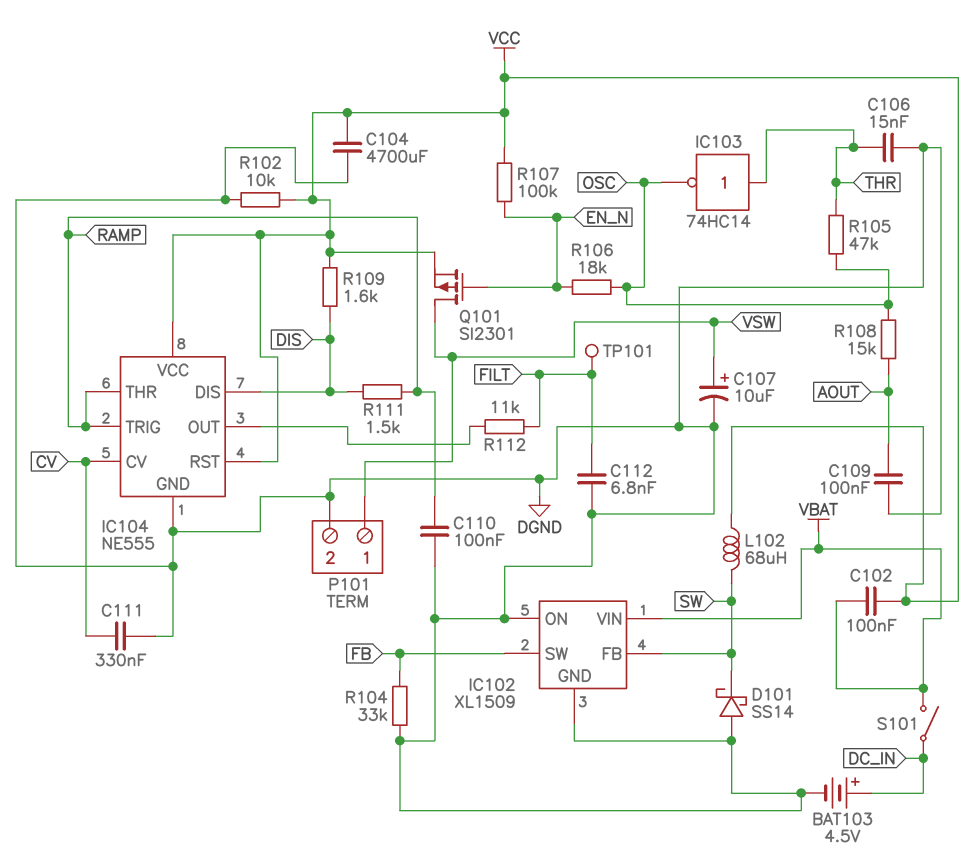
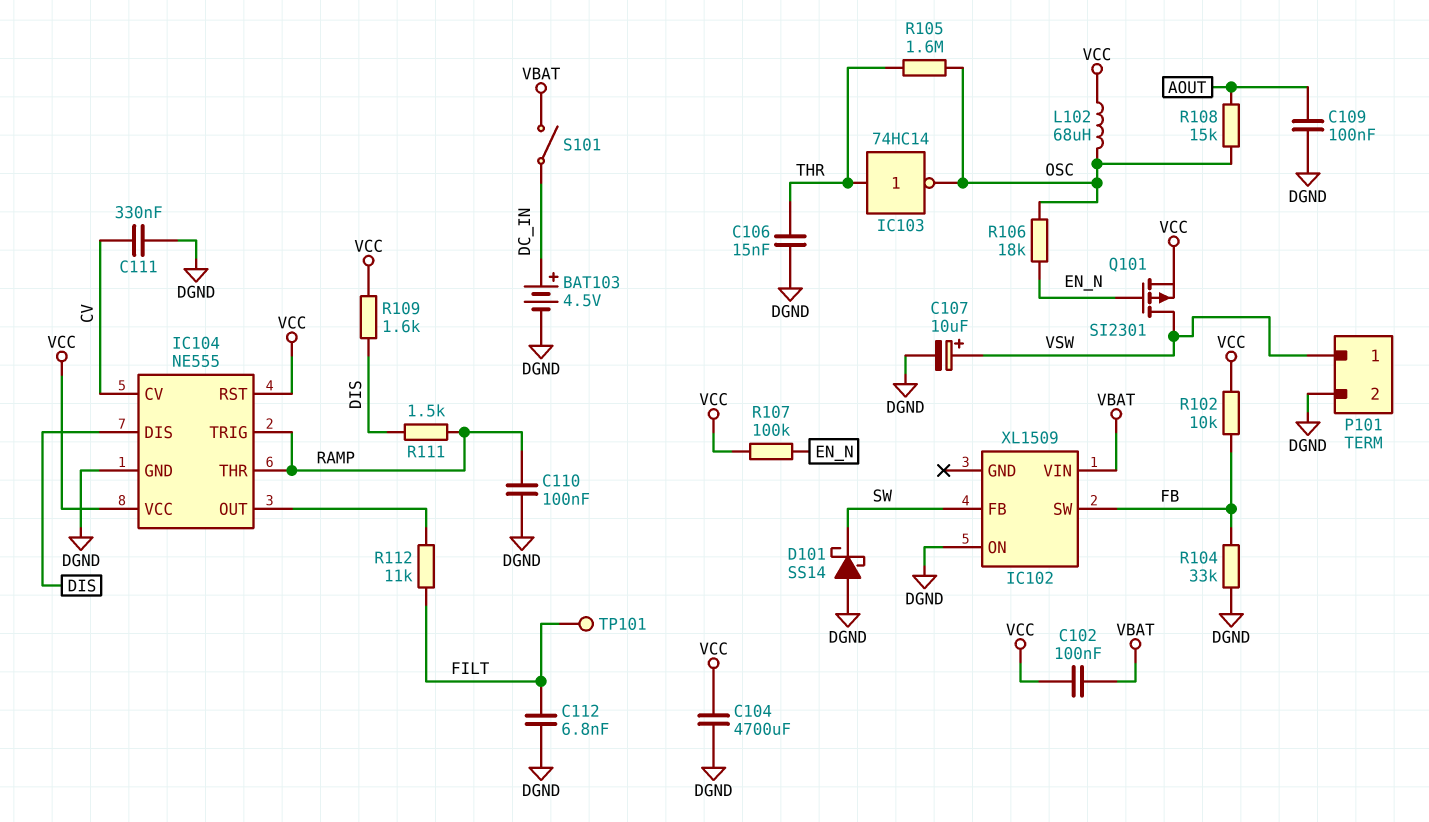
IC102 pin GND: DGND -> none
L102: 68uH (SW, VCC) -> 68uH (OSC, VCC)
R102: 10k (DGND, VCC) -> 10k (FB, VCC)
R105: 47k (OSC, THR) -> 1.6M (OSC, THR)

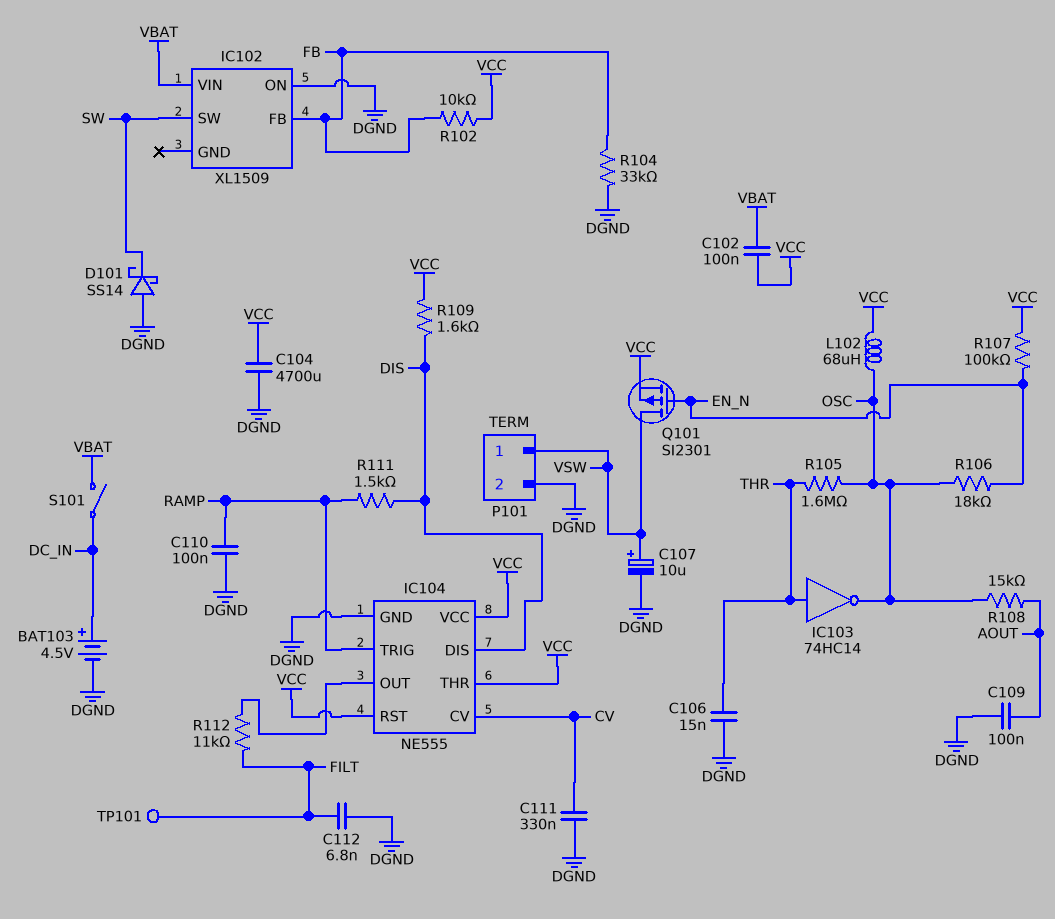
IC102 pin FB: SW -> FB
IC102 pin SW: FB -> SW
IC104 pin THR: RAMP -> VCC

